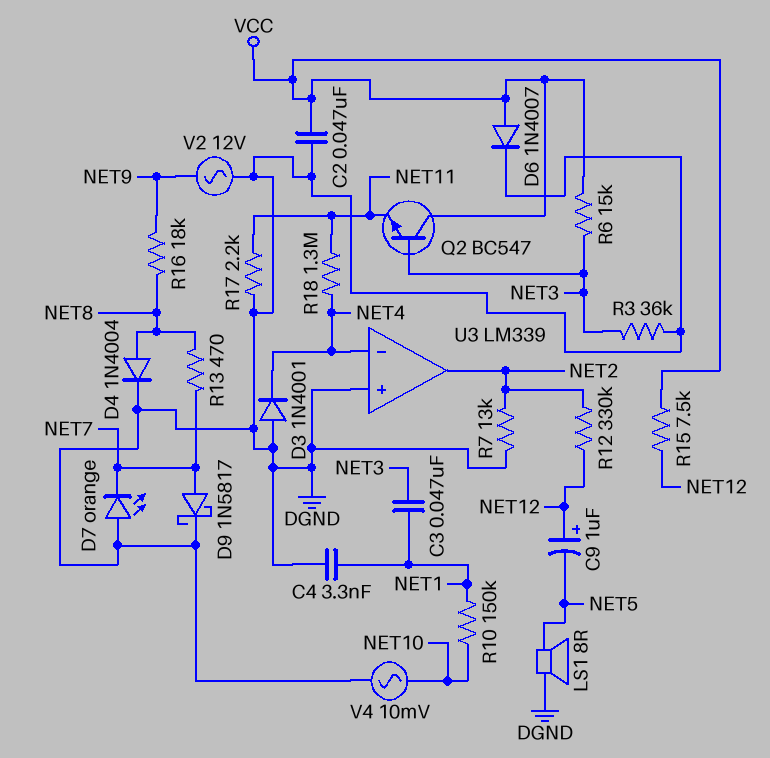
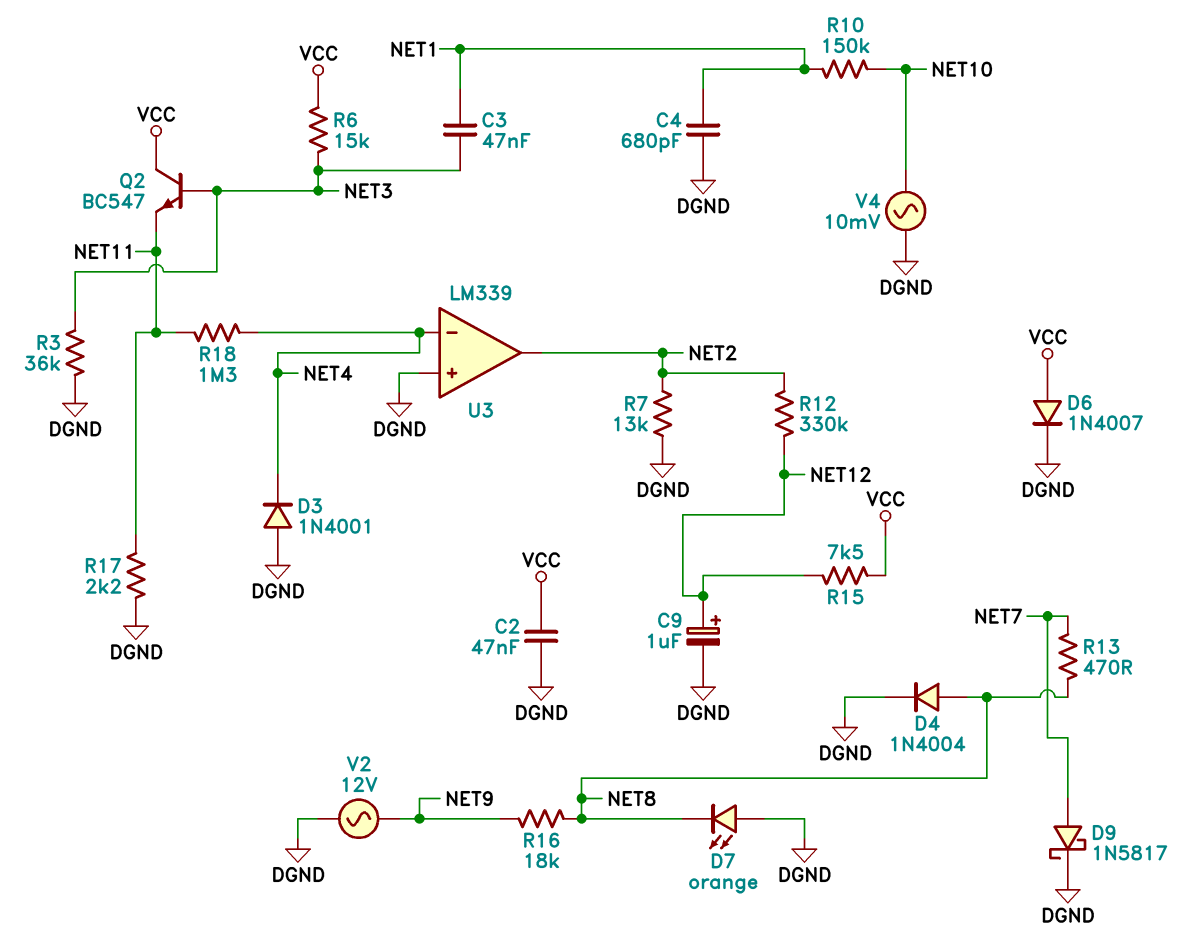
C4: 3.3nF (DGND, NET1) -> 680pF (DGND, NET1)
C9: 1uF (plus NET12, minus NET5) -> 1uF (plus NET12, minus DGND)
D7: LED orange (A DGND, K NET7) -> LED orange (A DGND, K NET8)
LS1: speaker 8R (DGND, NET5) -> none

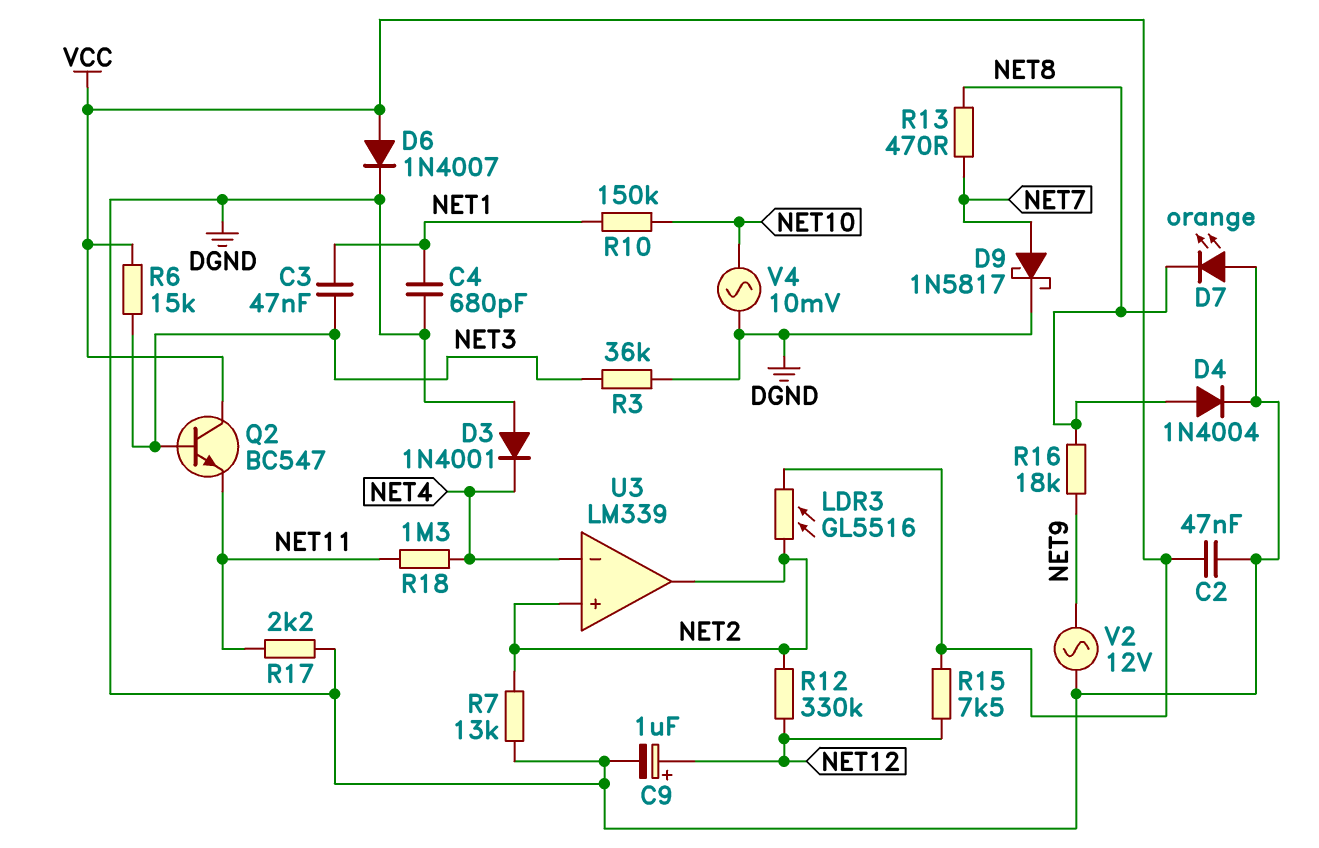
LDR3: none -> GL5516 (NET2, VCC)
U3 pin in+: DGND -> NET2

